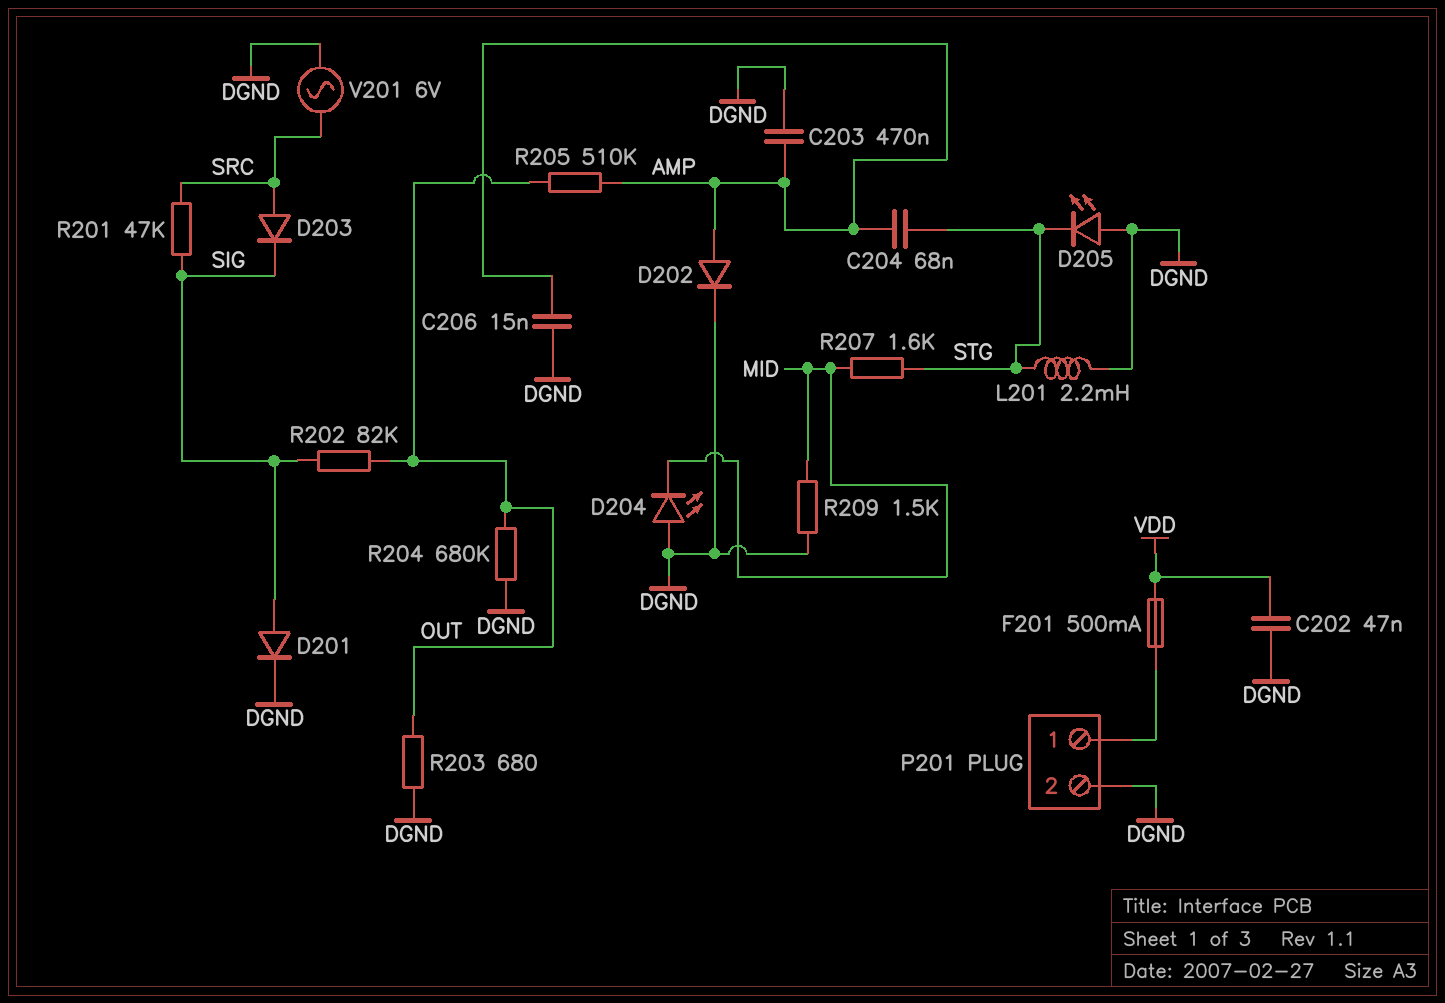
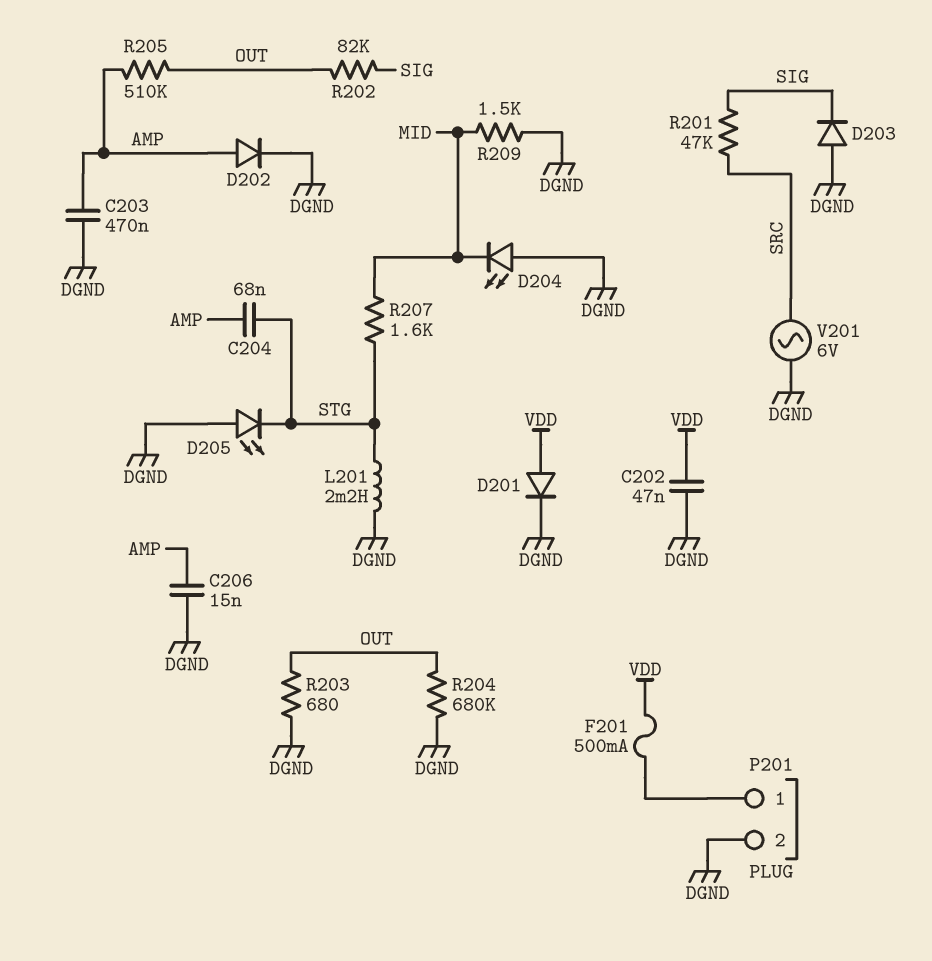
D201: diode (A SIG, K DGND) -> diode (A VDD, K DGND)
D203: diode (A SRC, K SIG) -> diode (A DGND, K SIG)

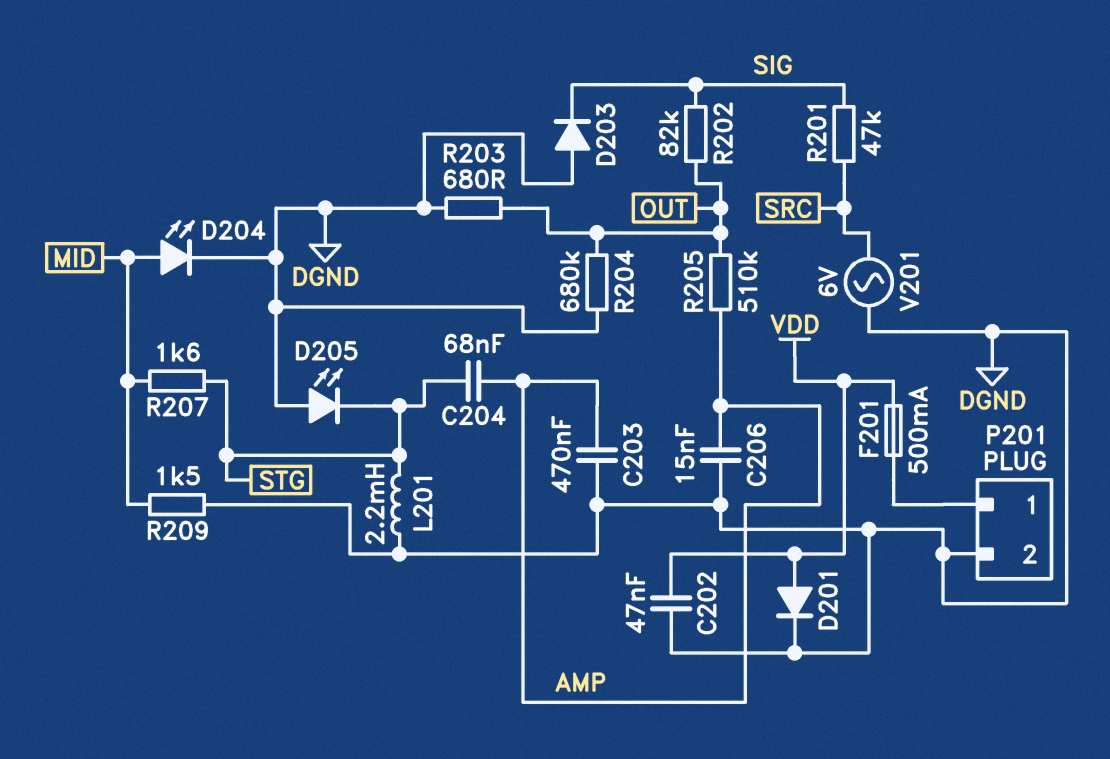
D202: diode (A AMP, K DGND) -> none
D204: LED (A DGND, K MID) -> LED (A MID, K DGND)

